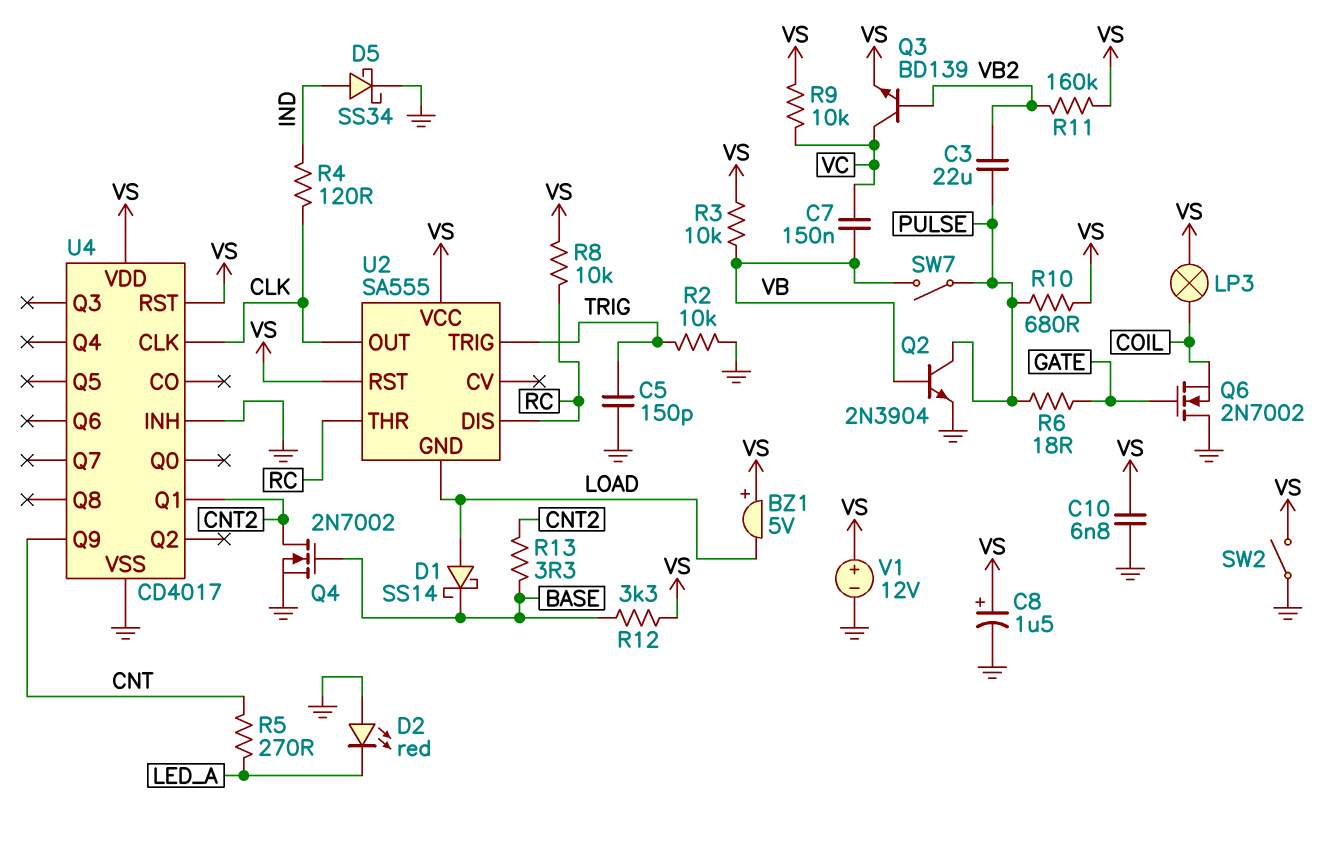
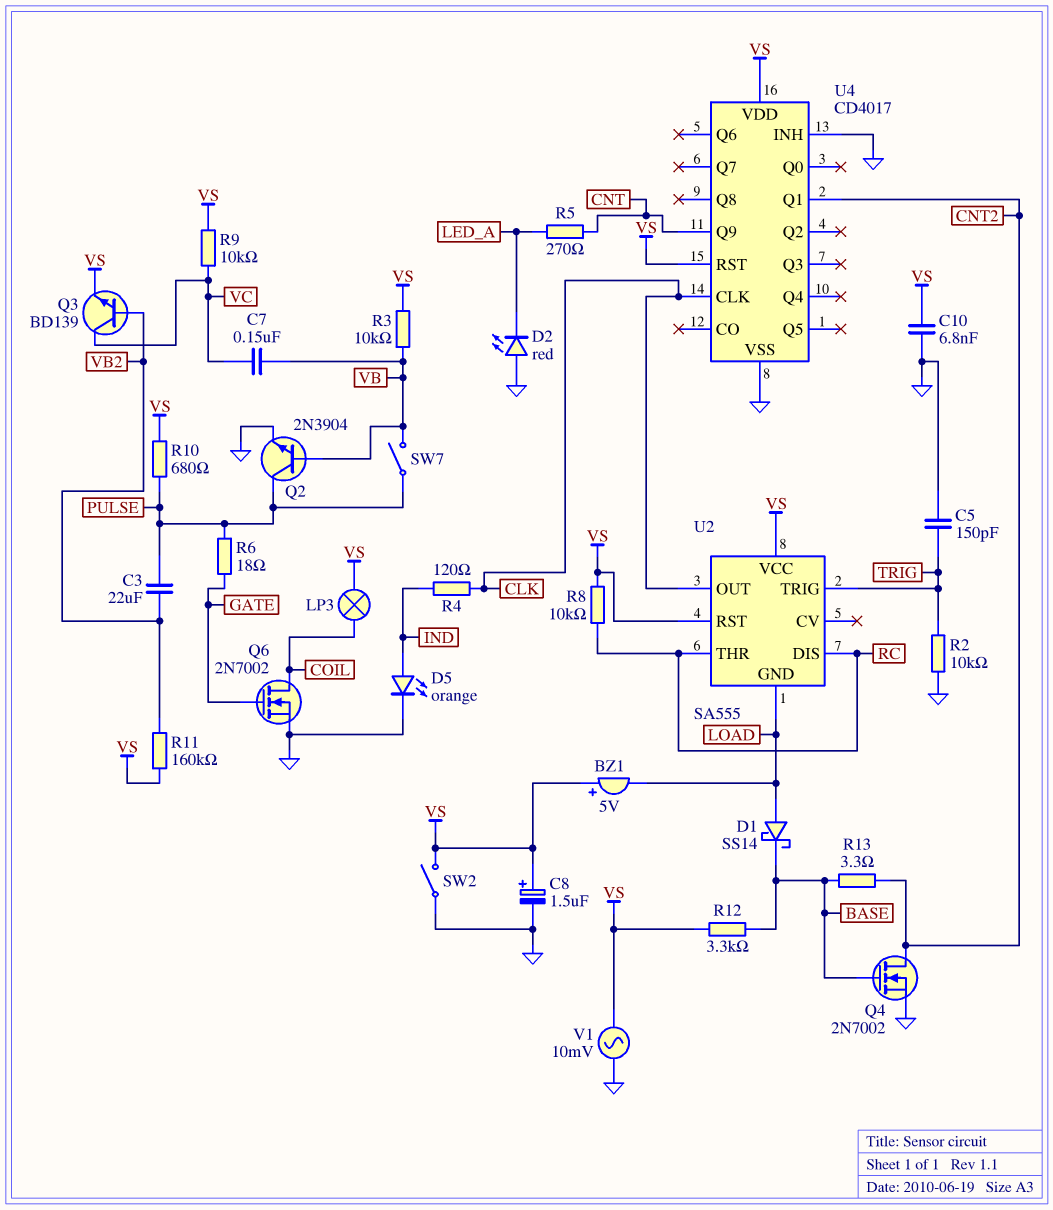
D5: schottky SS34 (A IND, K GND) -> LED orange (A IND, K GND)
Q6: NMOS 2N7002 (G GATE, D GND, S COIL) -> NMOS 2N7002 (G GATE, D COIL, S GND)
V1: 12V (plus VS, minus GND) -> AC 10mV (GND, VS)

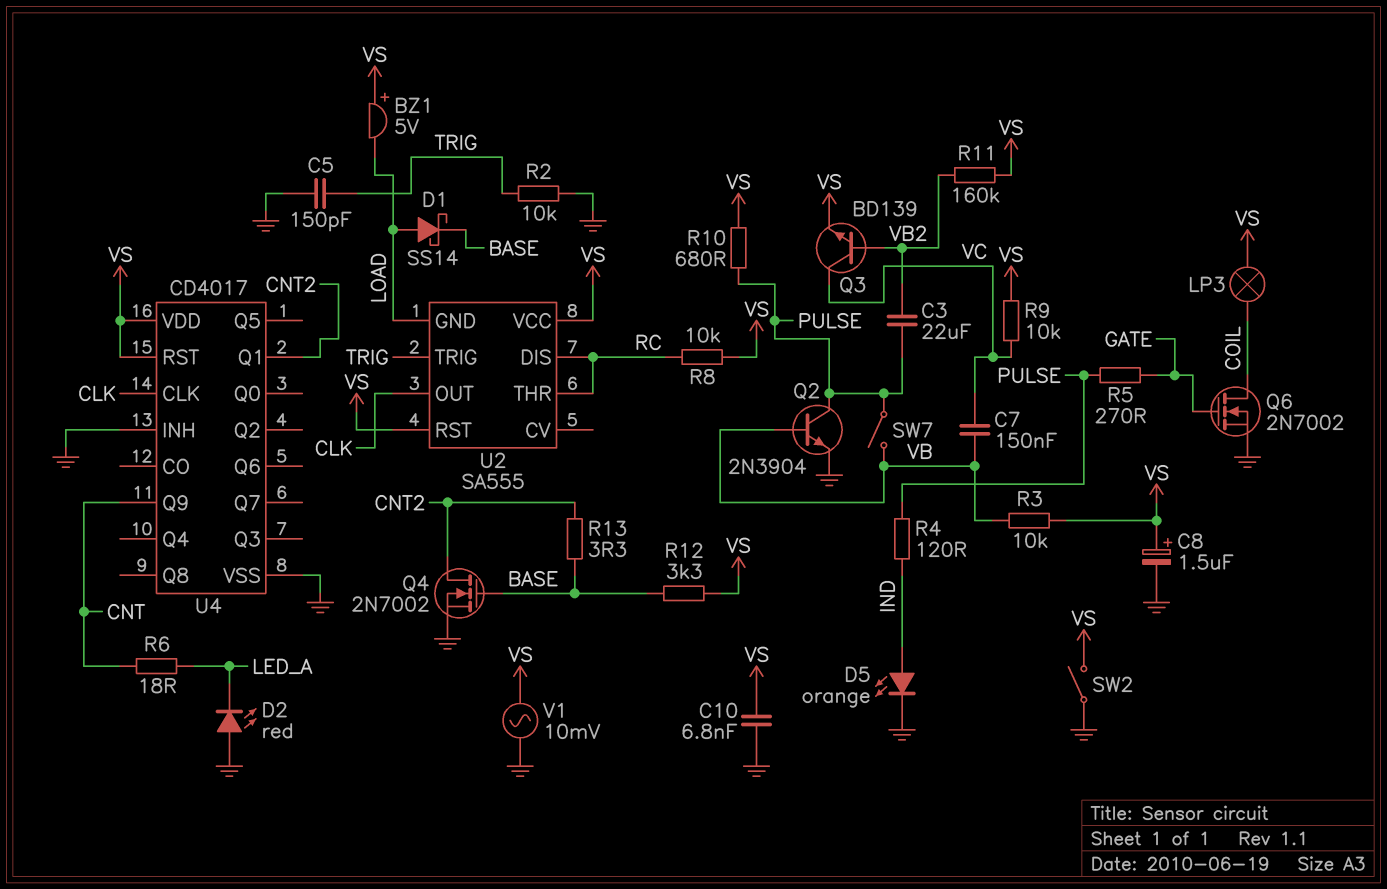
R4: 120 (CLK, IND) -> 120 (IND, PULSE)
R5: 270 (CNT, LED_A) -> 270 (GATE, PULSE)
R6: 18 (GATE, PULSE) -> 18 (CNT, LED_A)

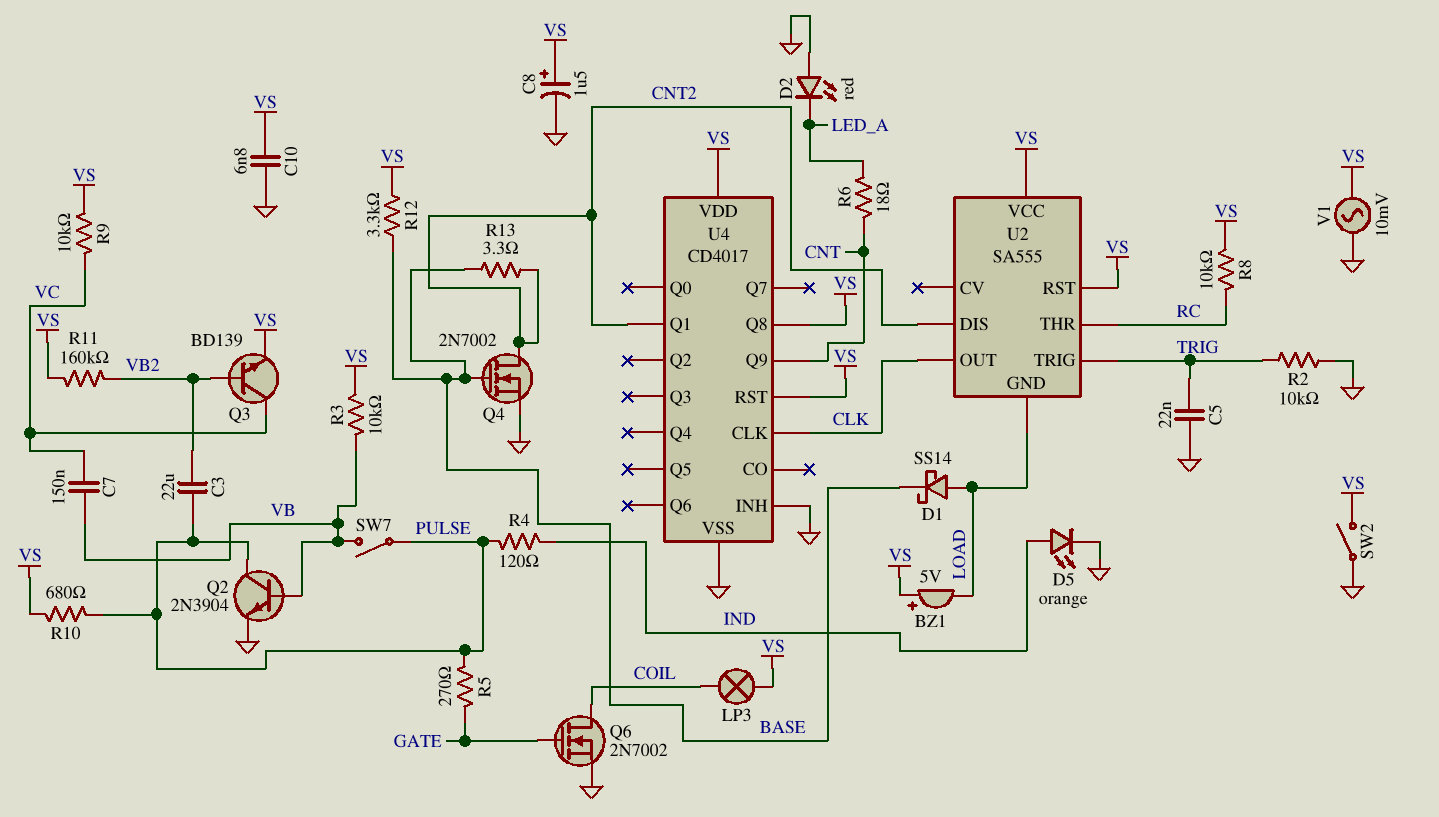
C5: 150pF (GND, TRIG) -> 22nF (GND, TRIG)
U2 pin DIS: RC -> CNT2
U4 pin Q8: none -> VS

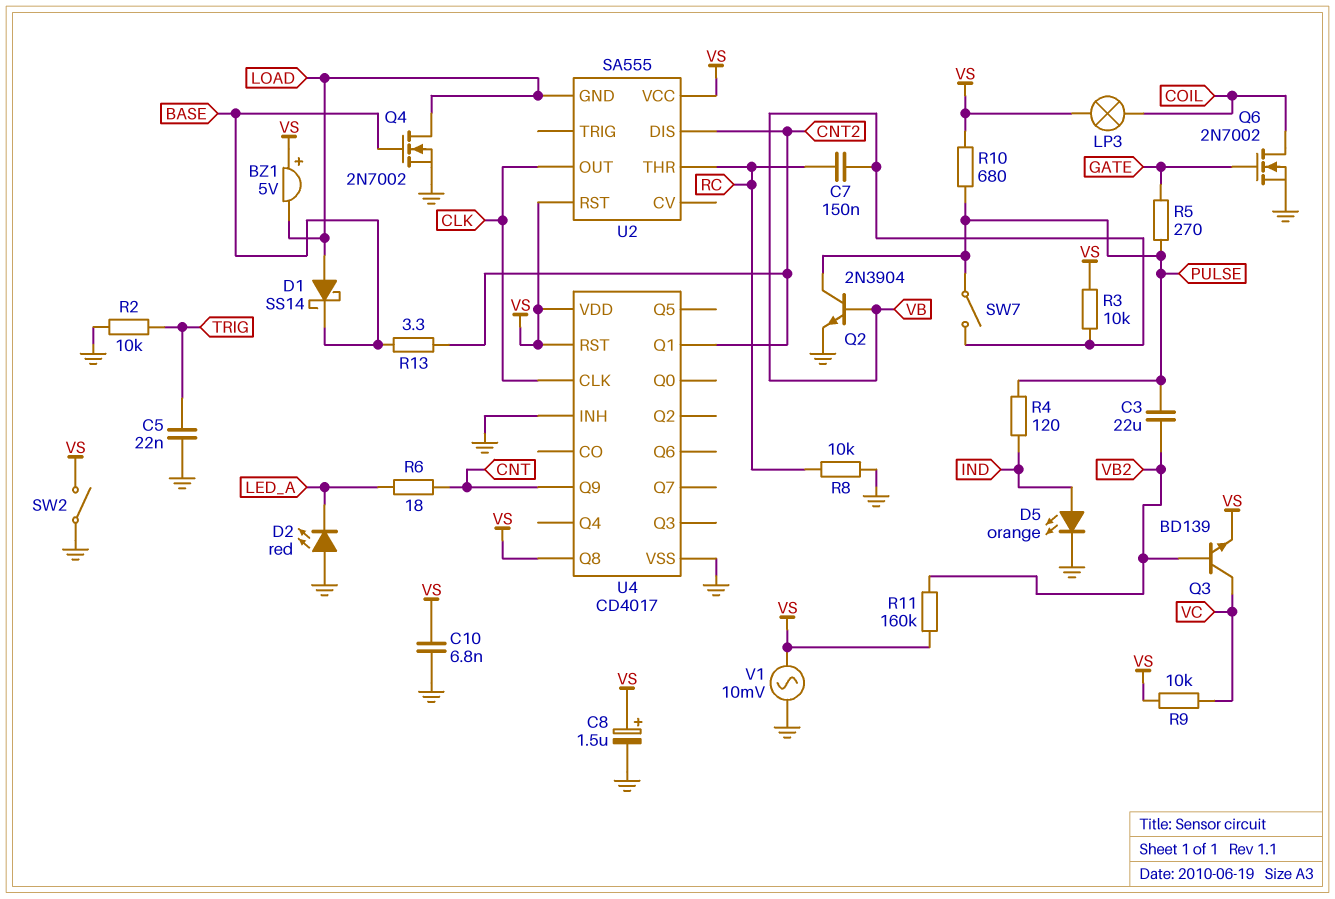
C7: 150nF (VB, VC) -> 150nF (RC, VB)
Q4: NMOS 2N7002 (G BASE, D CNT2, S GND) -> NMOS 2N7002 (G BASE, D LOAD, S GND)
R8: 10k (RC, VS) -> 10k (GND, RC)
R12: 3.3k (BASE, VS) -> none
U2 pin TRIG: TRIG -> none

